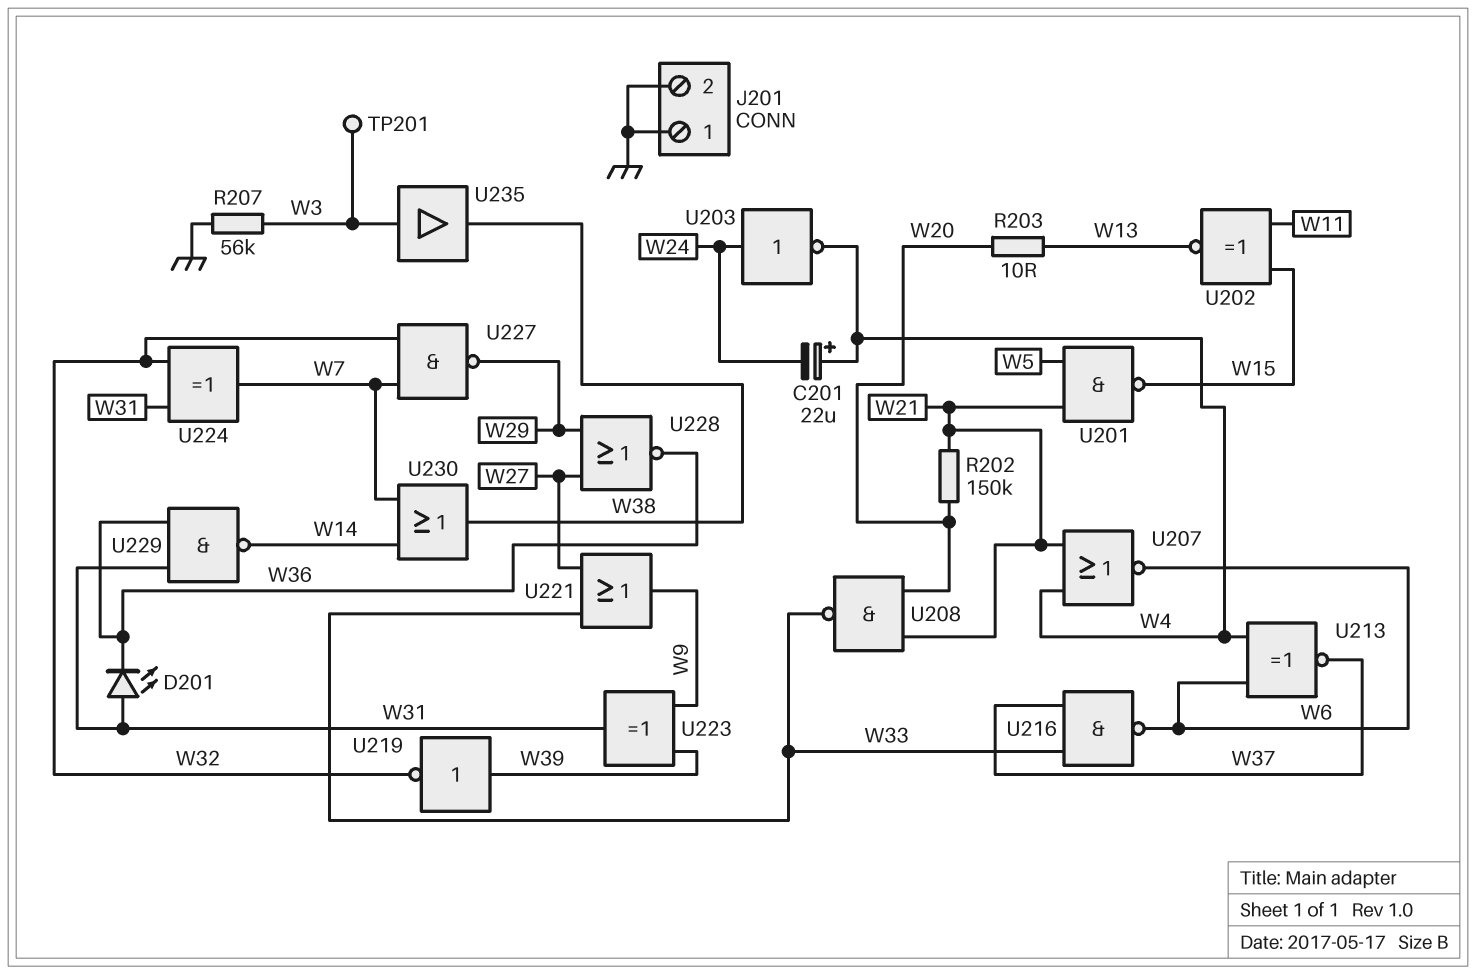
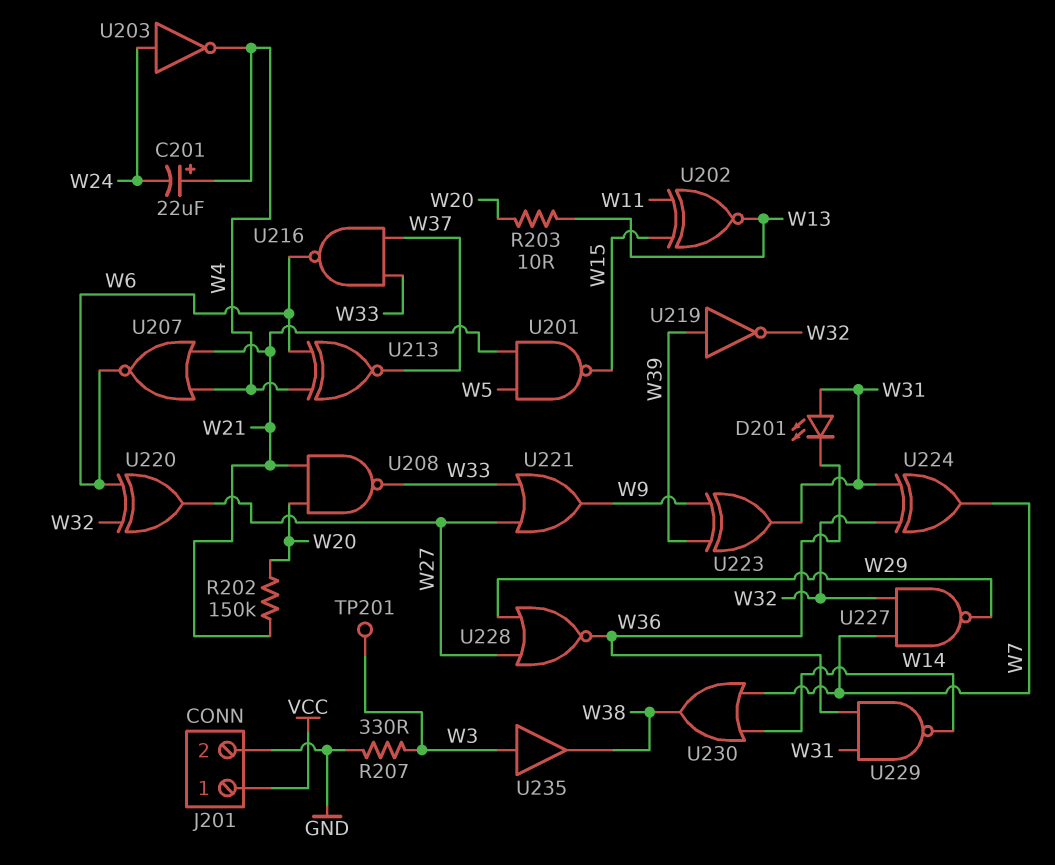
J201 pin 1: GND -> VCC
R207: 56k (GND, W3) -> 330 (GND, W3)
U220: none -> XOR (in W6, in W32, out W27)

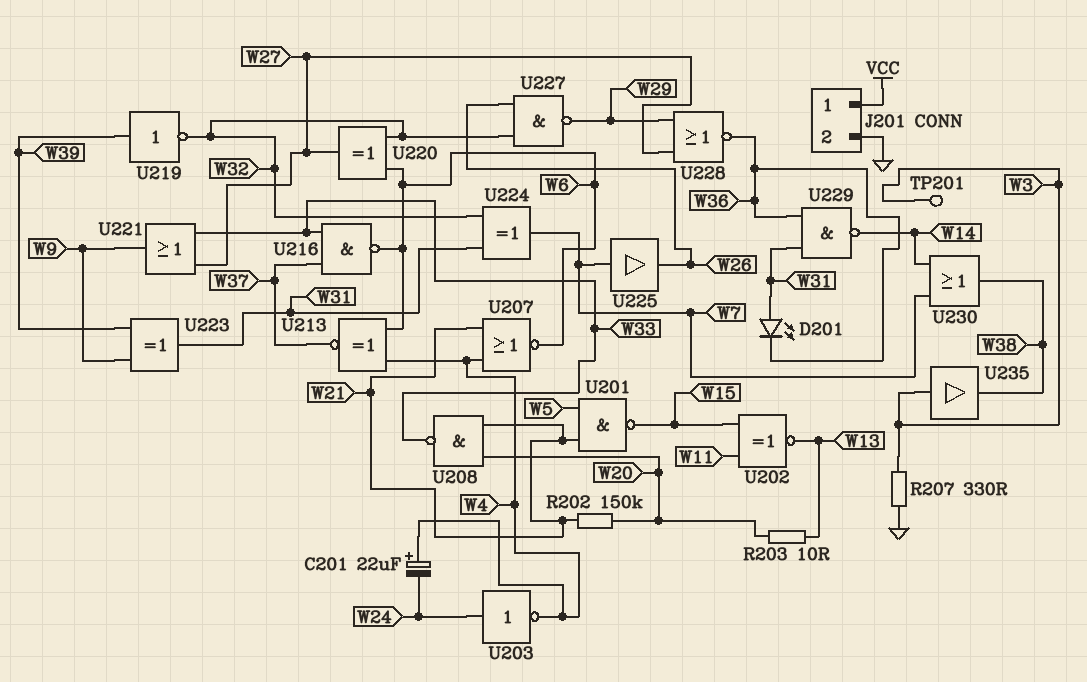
U225: none -> buffer (in W7, out W26)
U227: NAND (in W7, in W32, out W29) -> NAND (in W26, in W32, out W29)

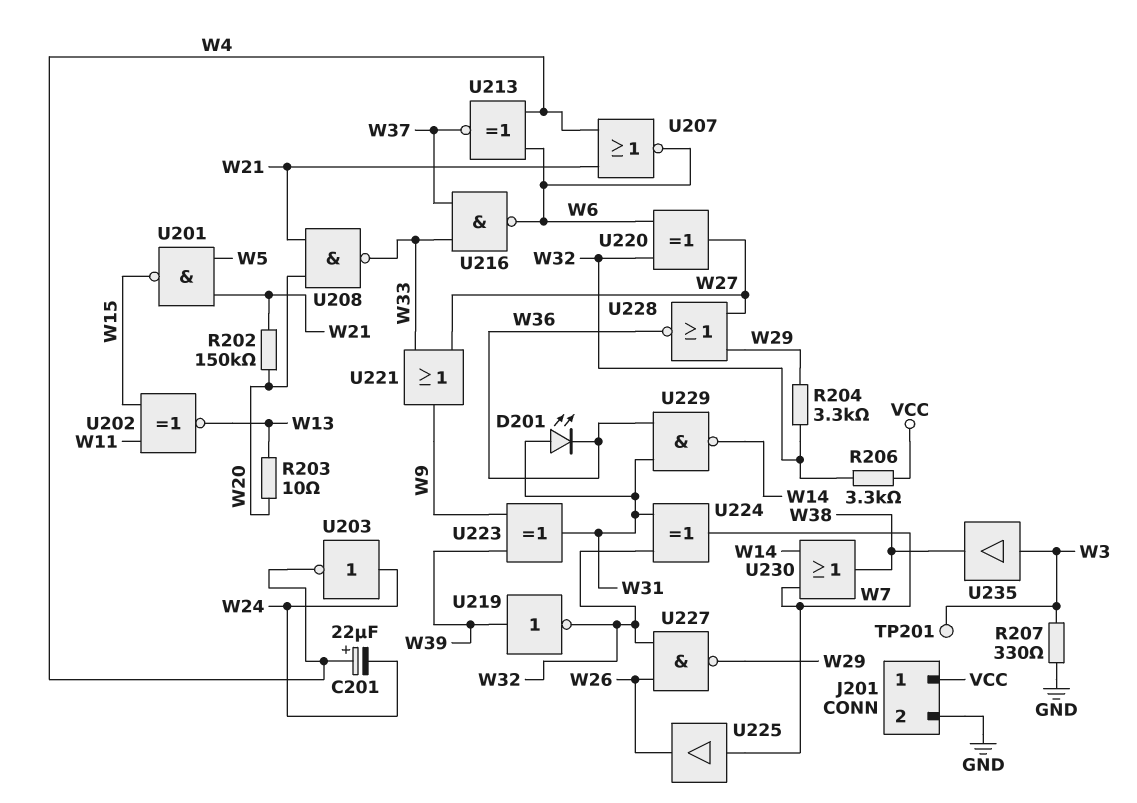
R204: none -> 3.3k (W29, W32)
R206: none -> 3.3k (VCC, W32)

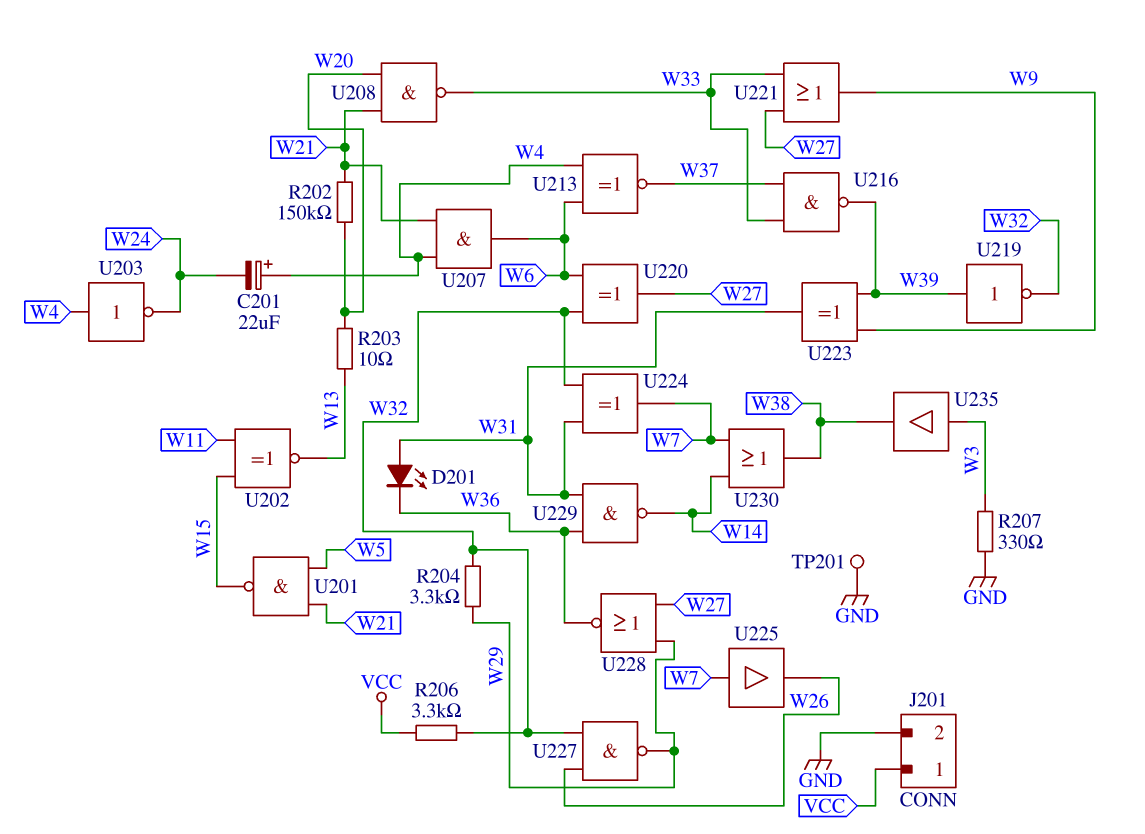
TP201: test point (W3) -> test point (GND)
U203: NOT (in W24, out W4) -> NOT (in W4, out W24)
U207: NOR (in W4, in W21, out W6) -> AND (in W4, in W21, out W6)
U216: NAND (in W33, in W37, out W6) -> NAND (in W33, in W37, out W39)

